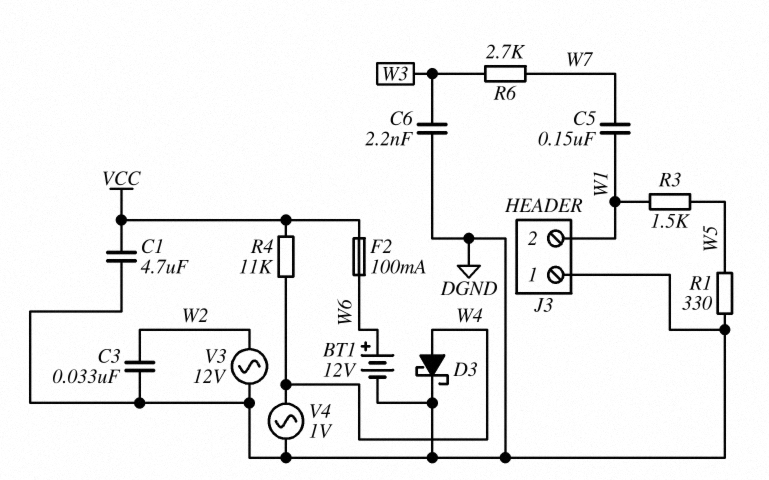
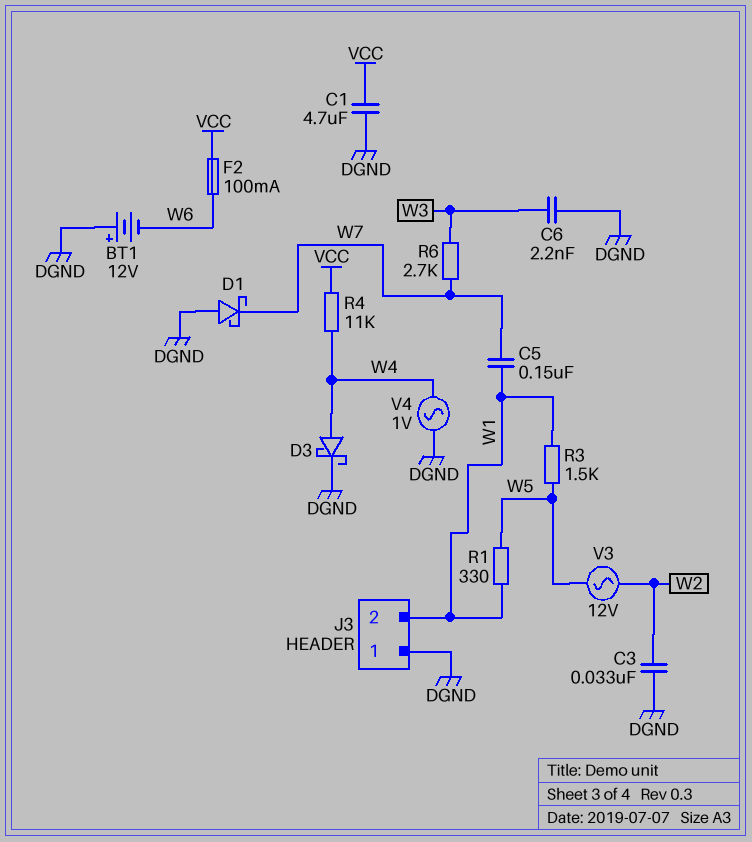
BT1: 12V (plus W6, minus DGND) -> 12V (plus DGND, minus W6)
D1: none -> schottky (A DGND, K W7)
R1: 330 (DGND, W5) -> 330 (W1, W5)
V3: AC 12V (DGND, W2) -> AC 12V (W2, W5)

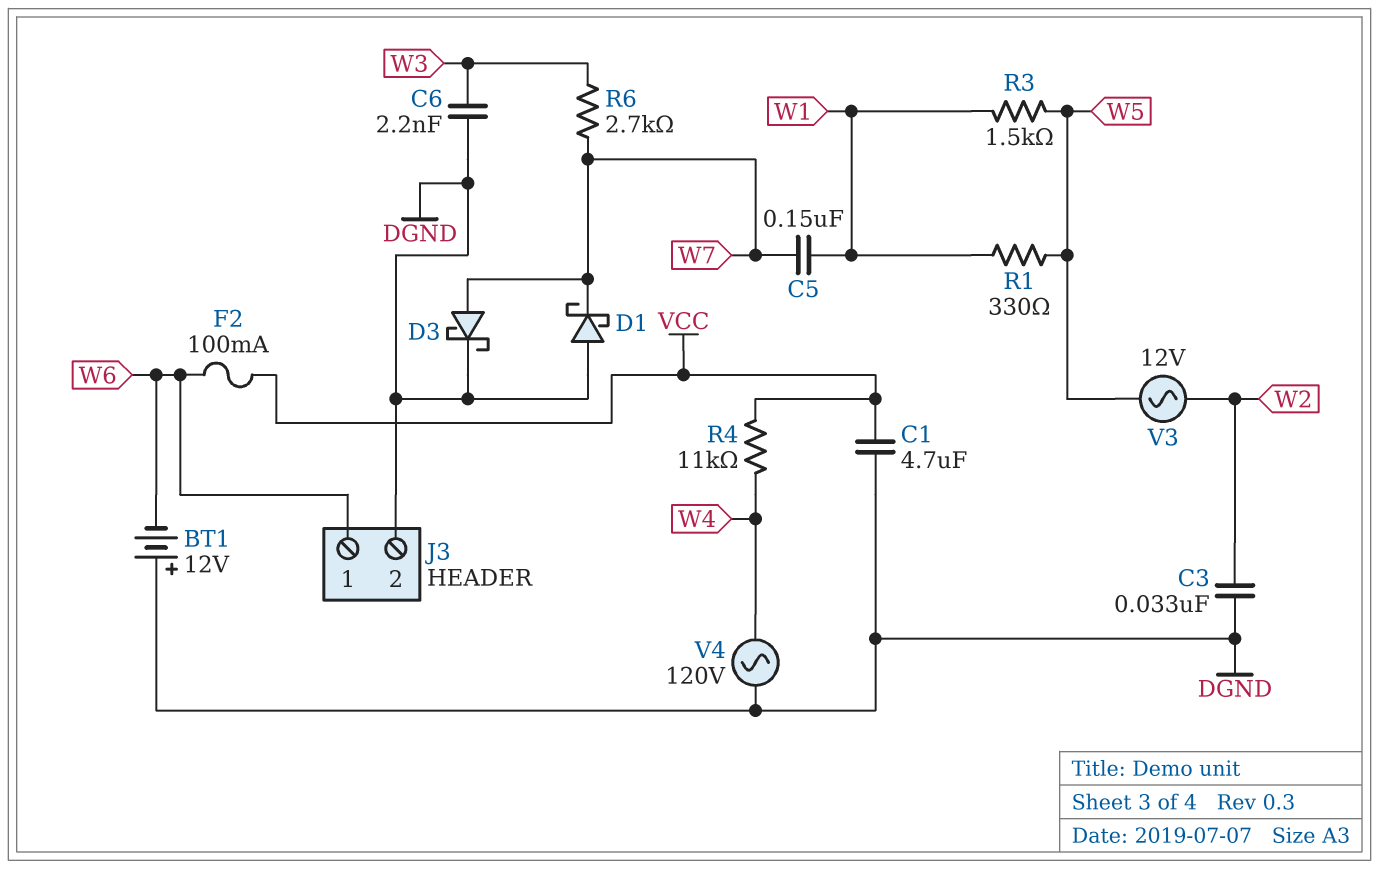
D3: schottky (A W4, K DGND) -> schottky (A W7, K DGND)
J3 pin 1: DGND -> W6
J3 pin 2: W1 -> DGND
V4: AC 1V (DGND, W4) -> AC 120V (DGND, W4)

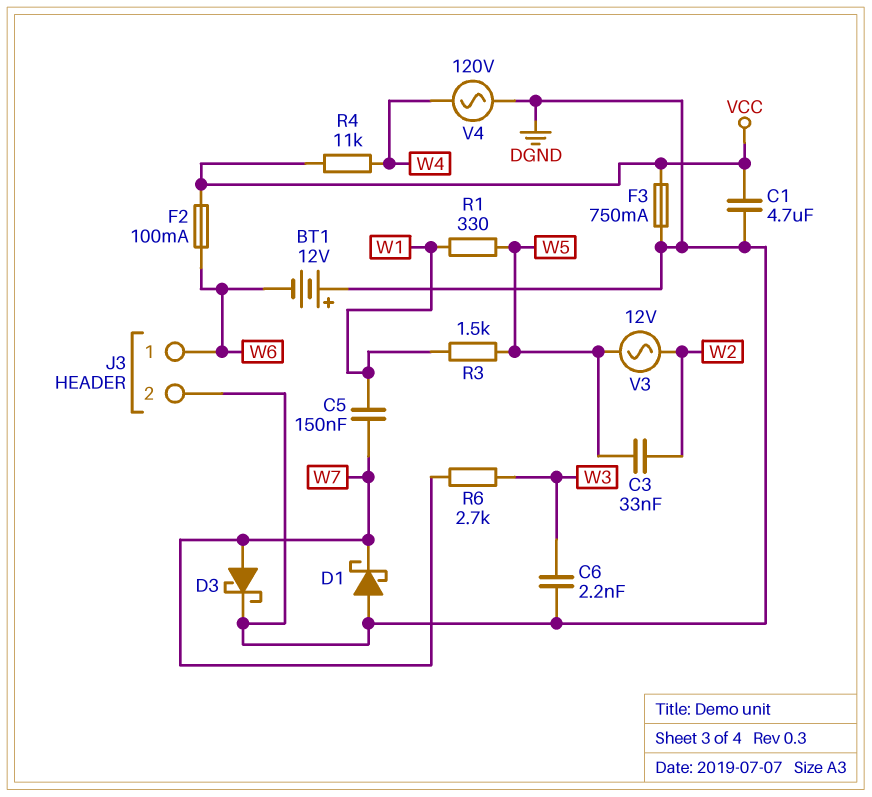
C3: 33nF (DGND, W2) -> 33nF (W2, W5)
F3: none -> 750mA (DGND, VCC)

